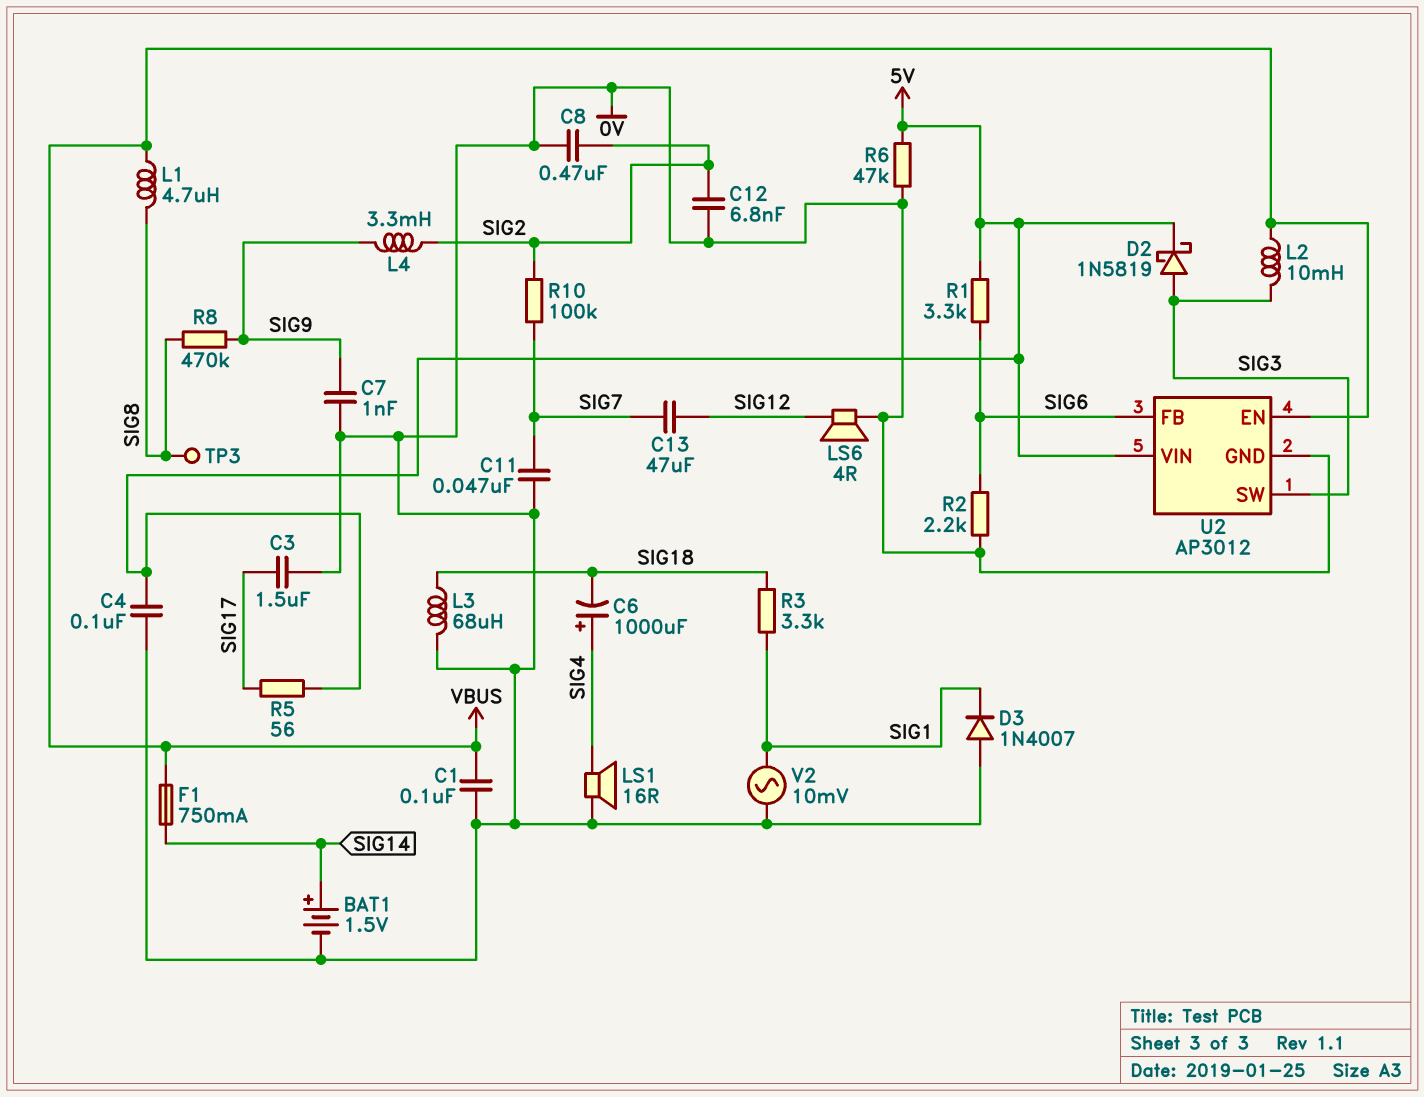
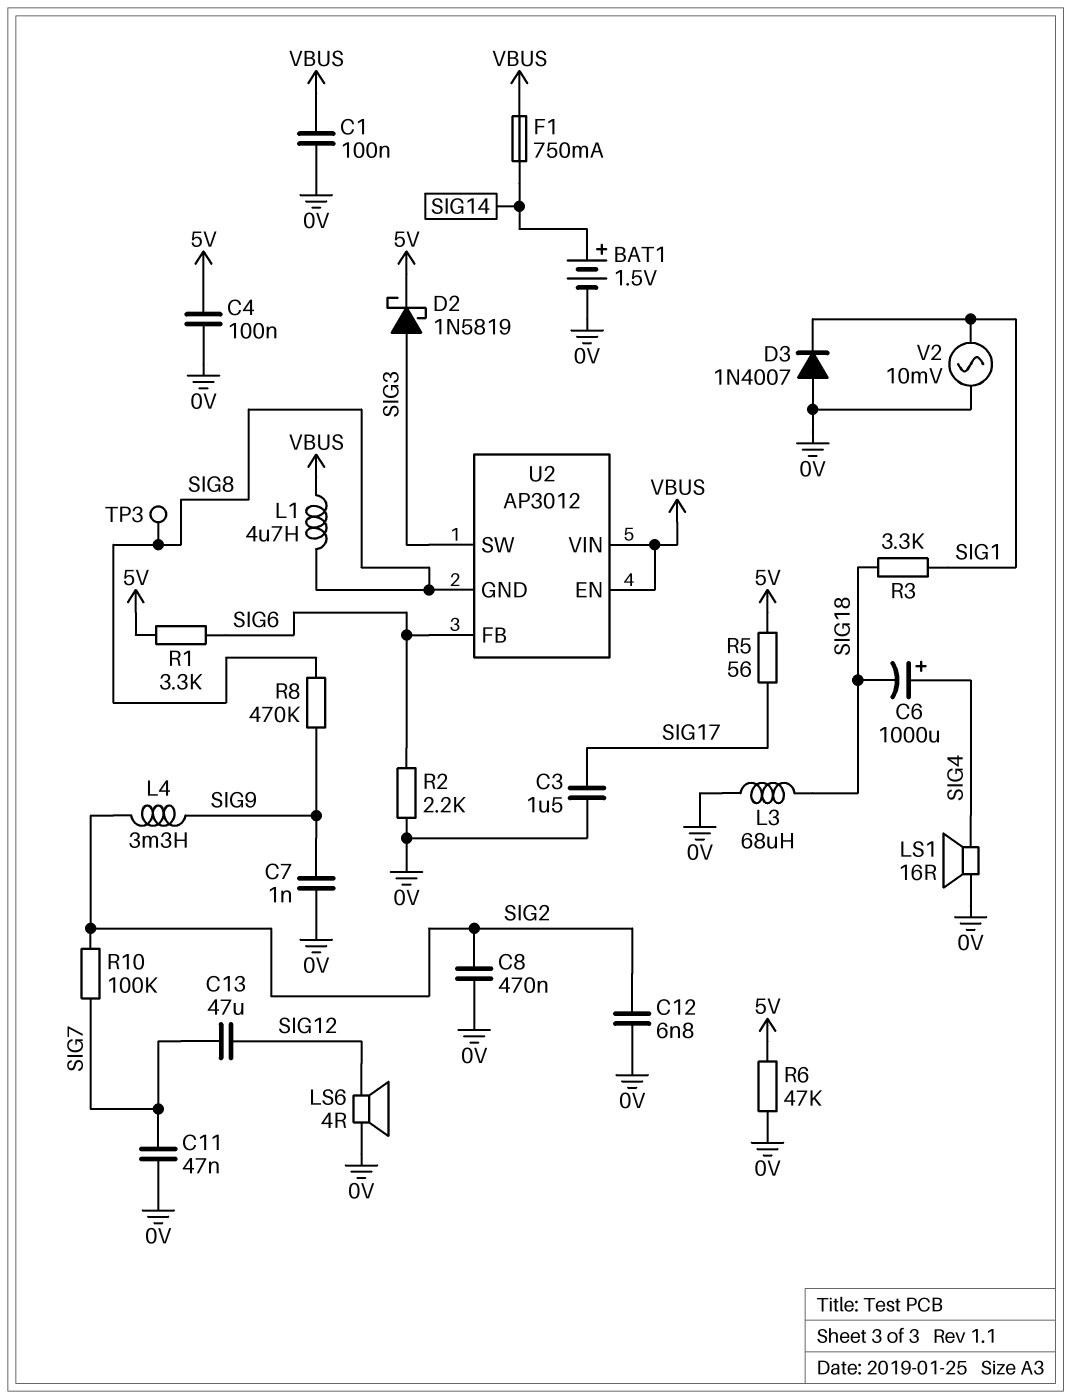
L2: 10mH (SIG3, VBUS) -> none
U2 pin GND: 0V -> SIG8
U2 pin VIN: 5V -> VBUS

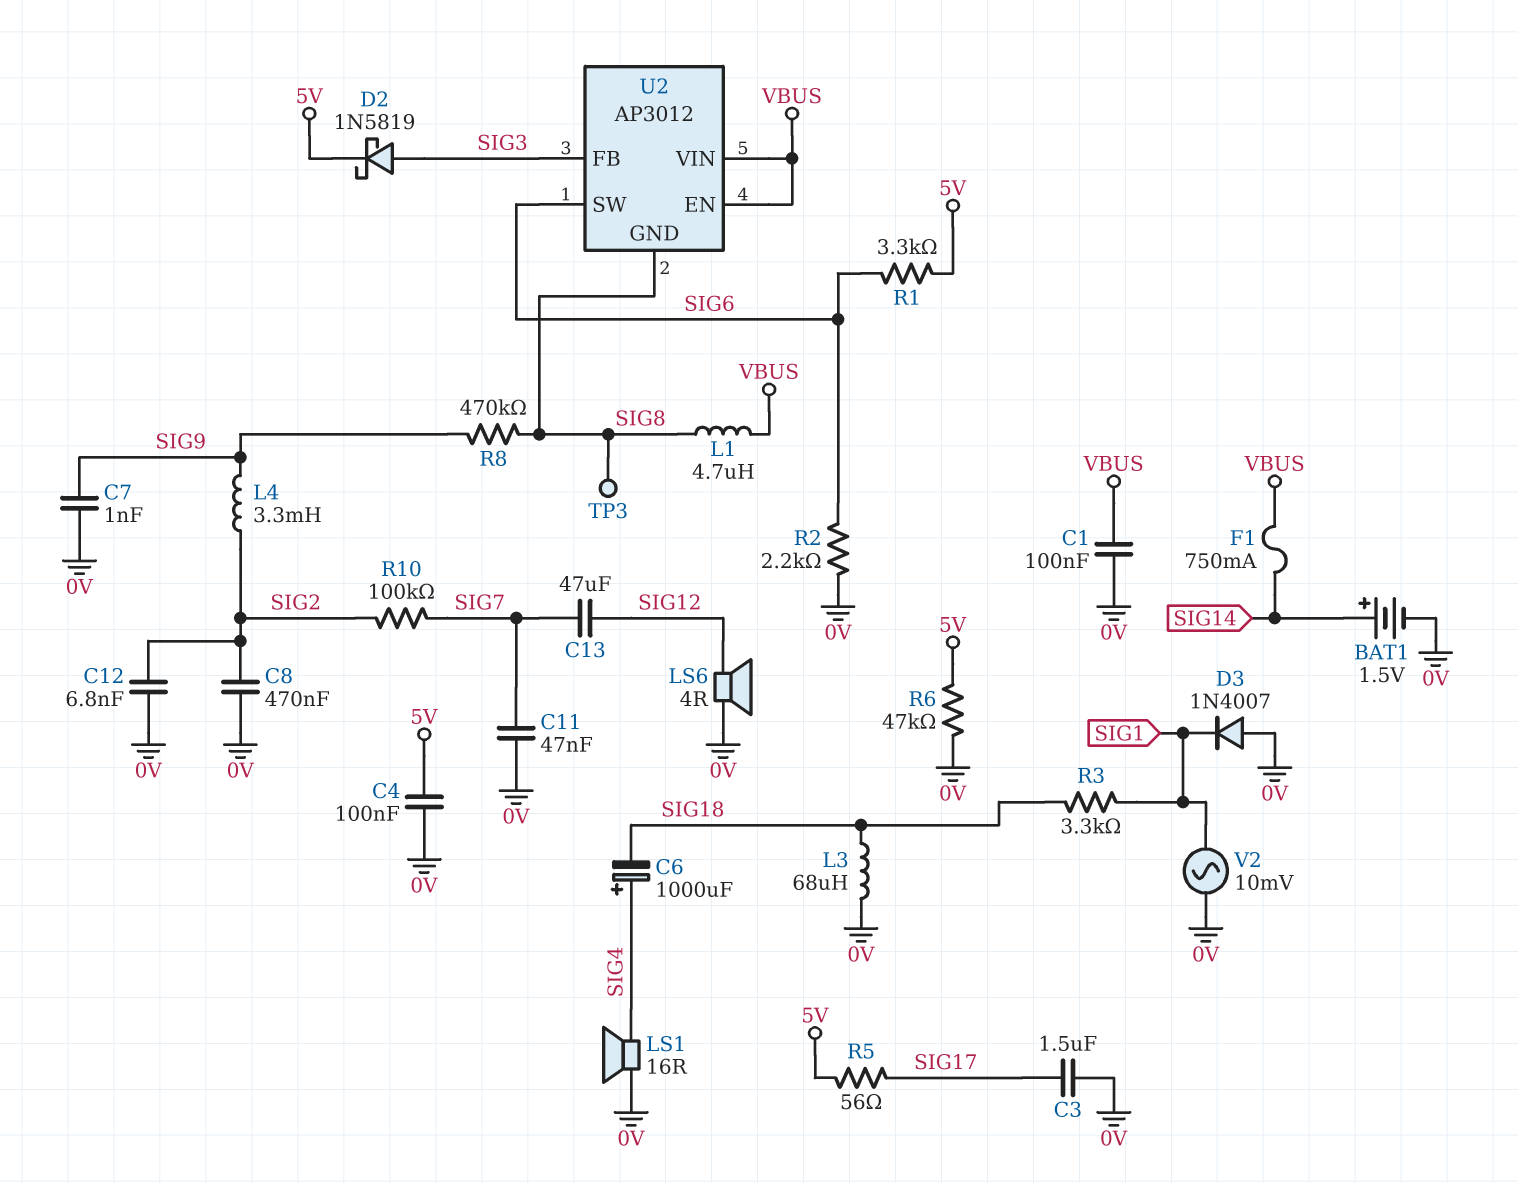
U2 pin FB: SIG6 -> SIG3
U2 pin SW: SIG3 -> SIG6

